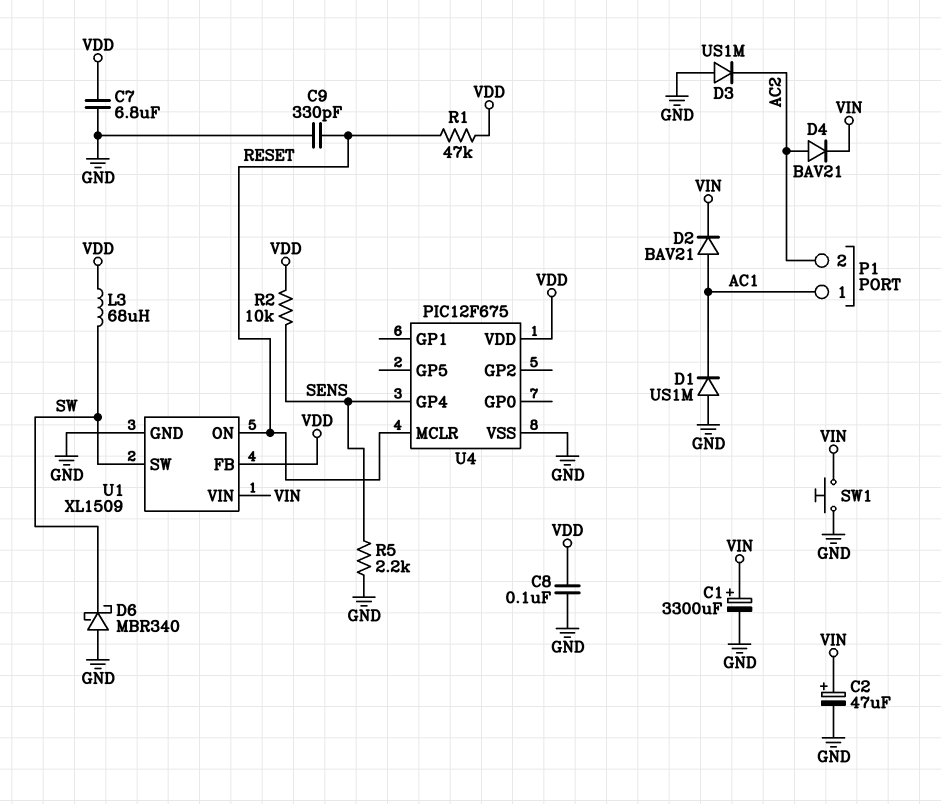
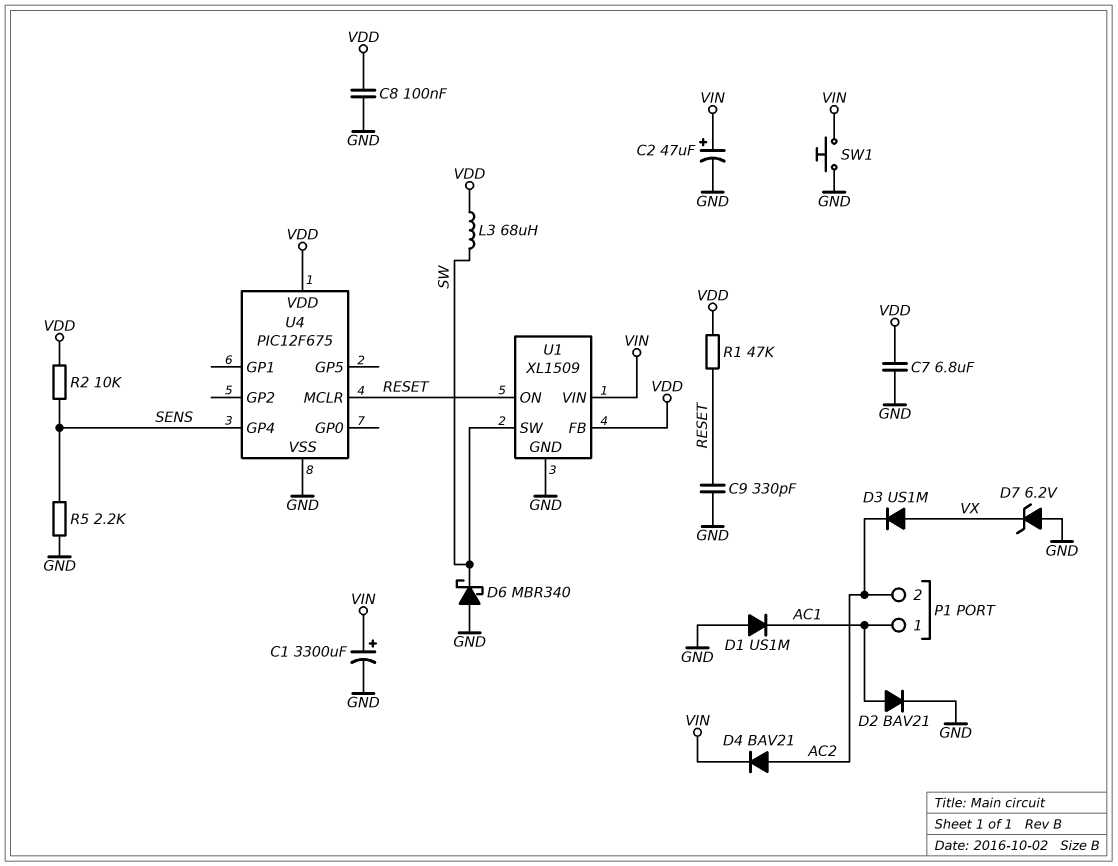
D2: diode BAV21 (A AC1, K VIN) -> diode BAV21 (A AC1, K GND)
D3: diode US1M (A GND, K AC2) -> diode US1M (A VX, K AC2)
D7: none -> zener 6.2V (A GND, K VX)

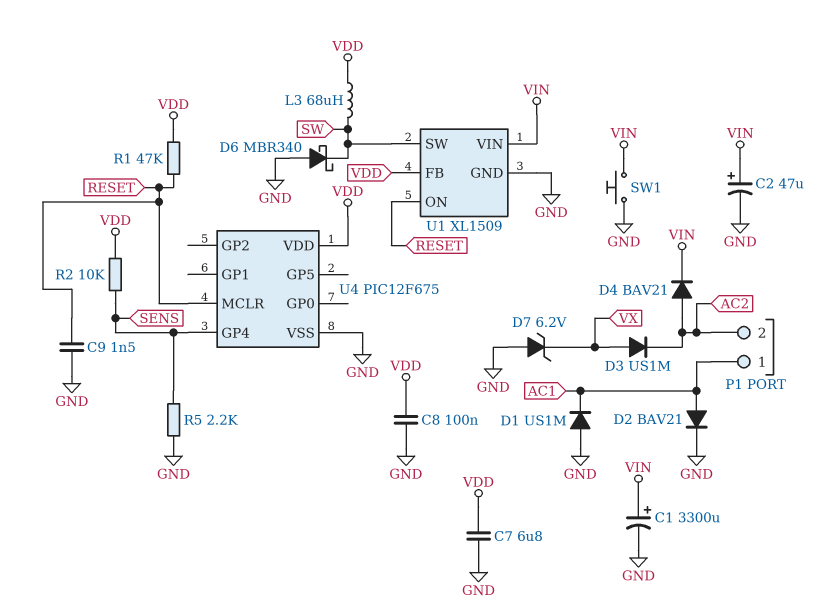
C9: 330pF (GND, RESET) -> 1.5nF (GND, RESET)

